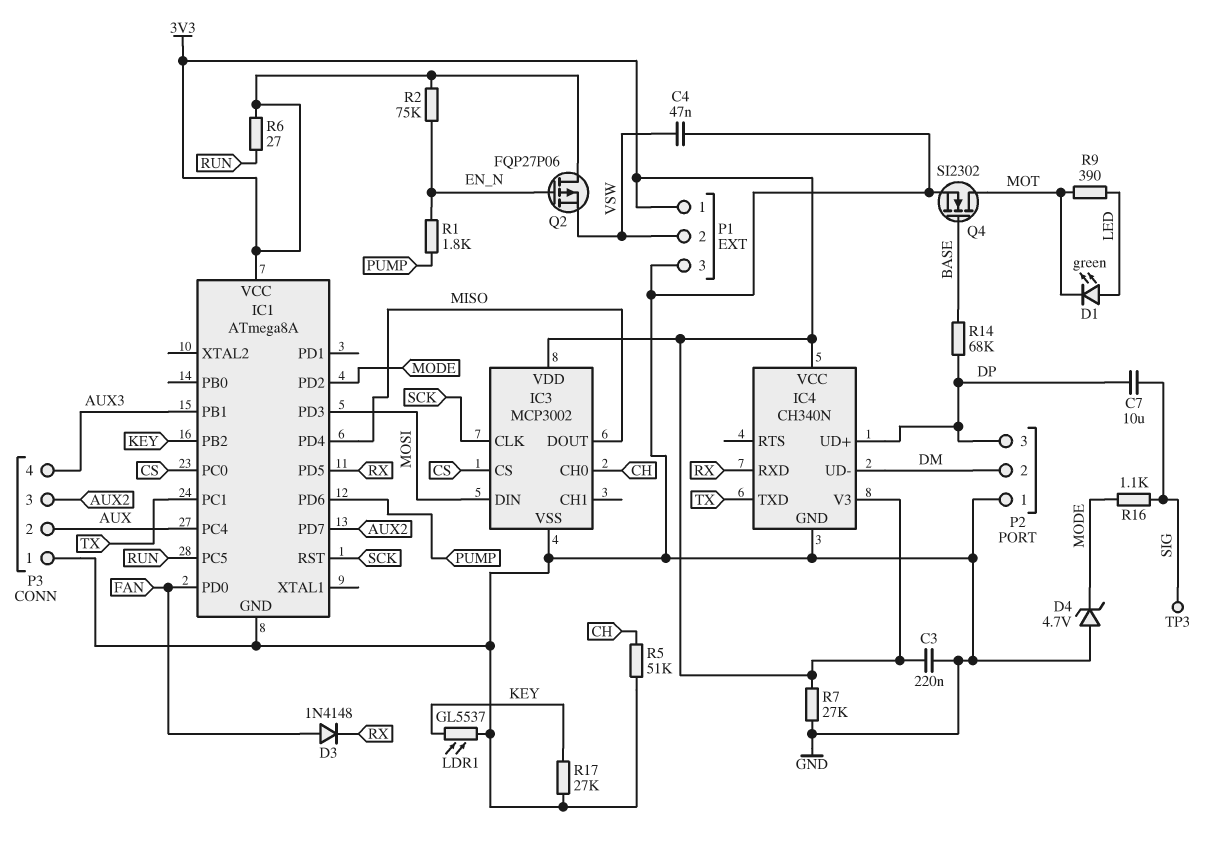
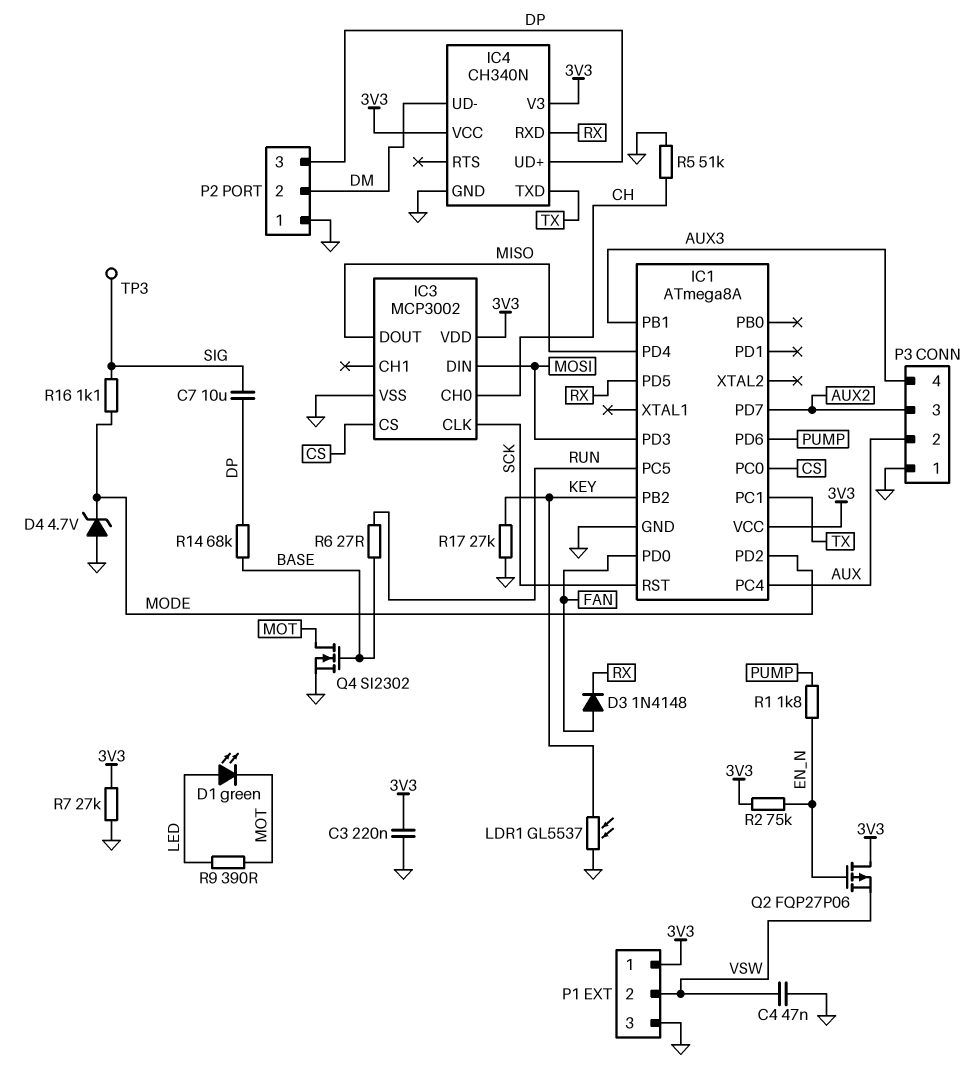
R6: 27 (3V3, RUN) -> 27 (BASE, RUN)

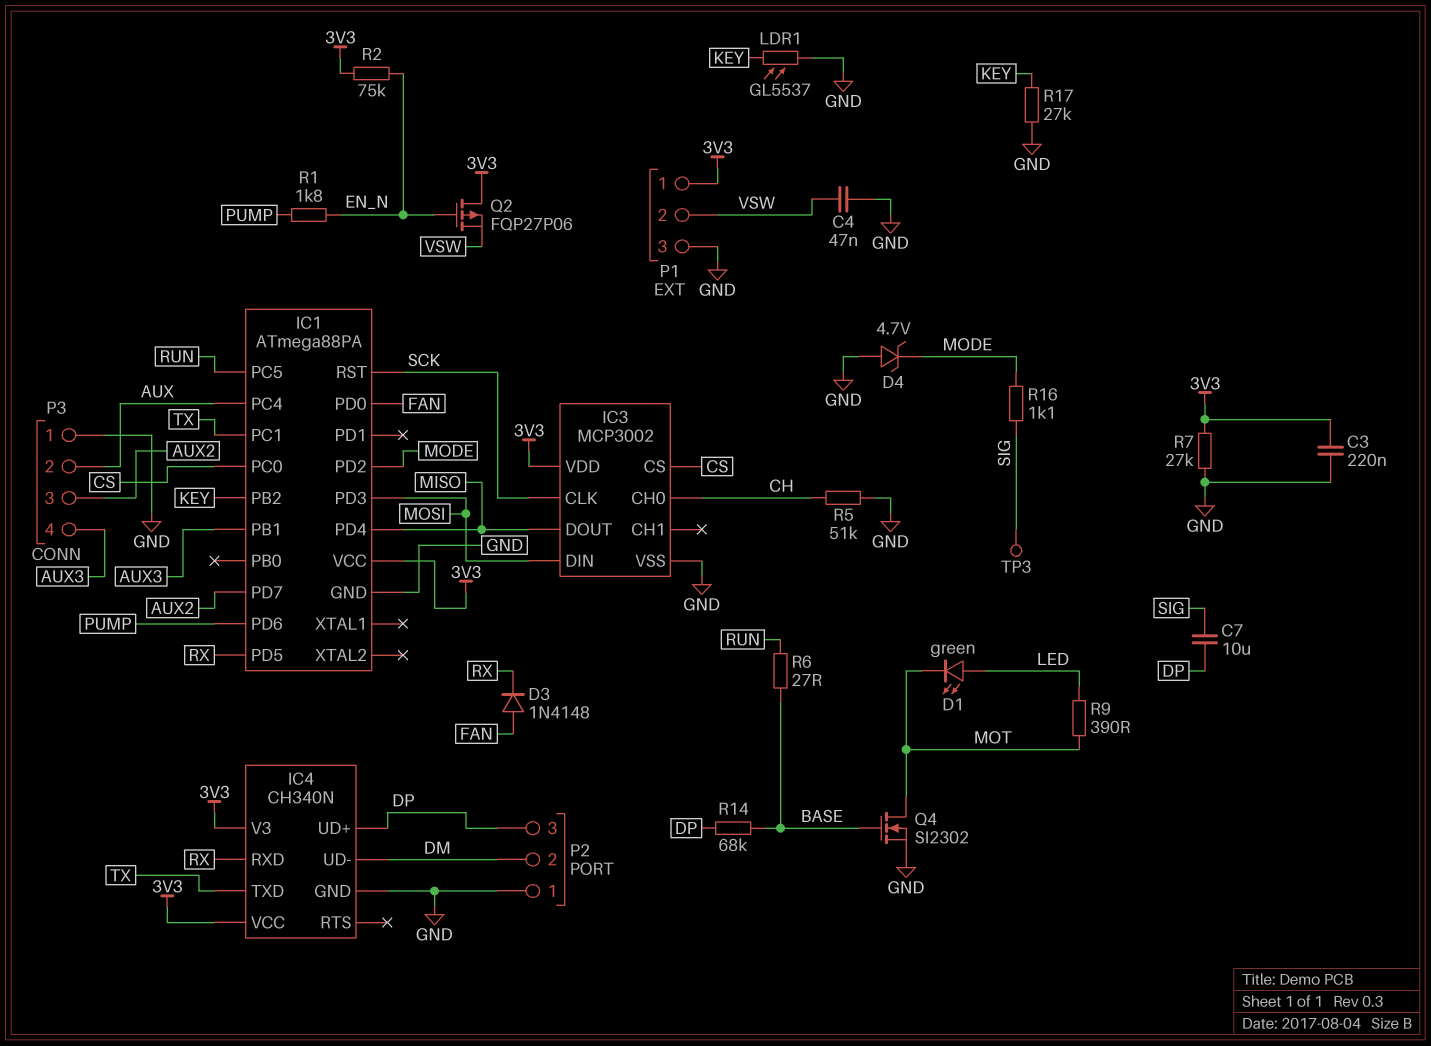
IC1: ATmega8A -> ATmega88PA

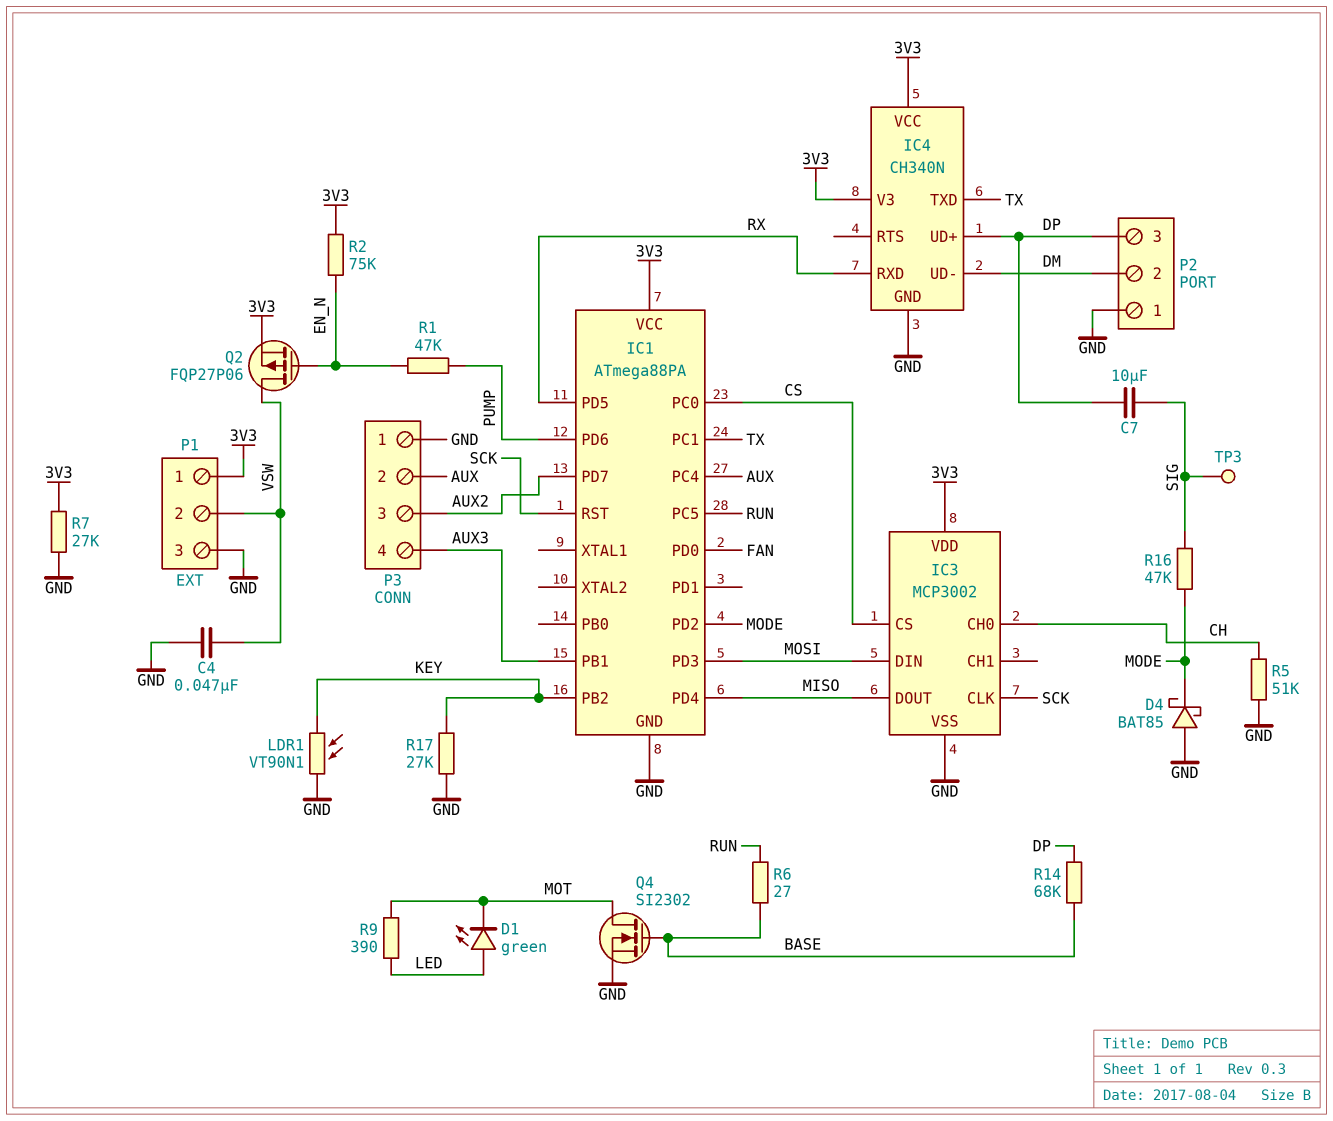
C3: 220nF (3V3, GND) -> none
D3: diode 1N4148 (A FAN, K RX) -> none
D4: zener 4.7V (A GND, K MODE) -> schottky BAT85 (A GND, K MODE)
LDR1: GL5537 (GND, KEY) -> VT90N1 (GND, KEY)
Q2: PMOS FQP27P06 (G EN_N, D 3V3, S VSW) -> PMOS FQP27P06 (G EN_N, D VSW, S 3V3)
R1: 1.8k (EN_N, PUMP) -> 47k (EN_N, PUMP)
R16: 1.1k (MODE, SIG) -> 47k (MODE, SIG)

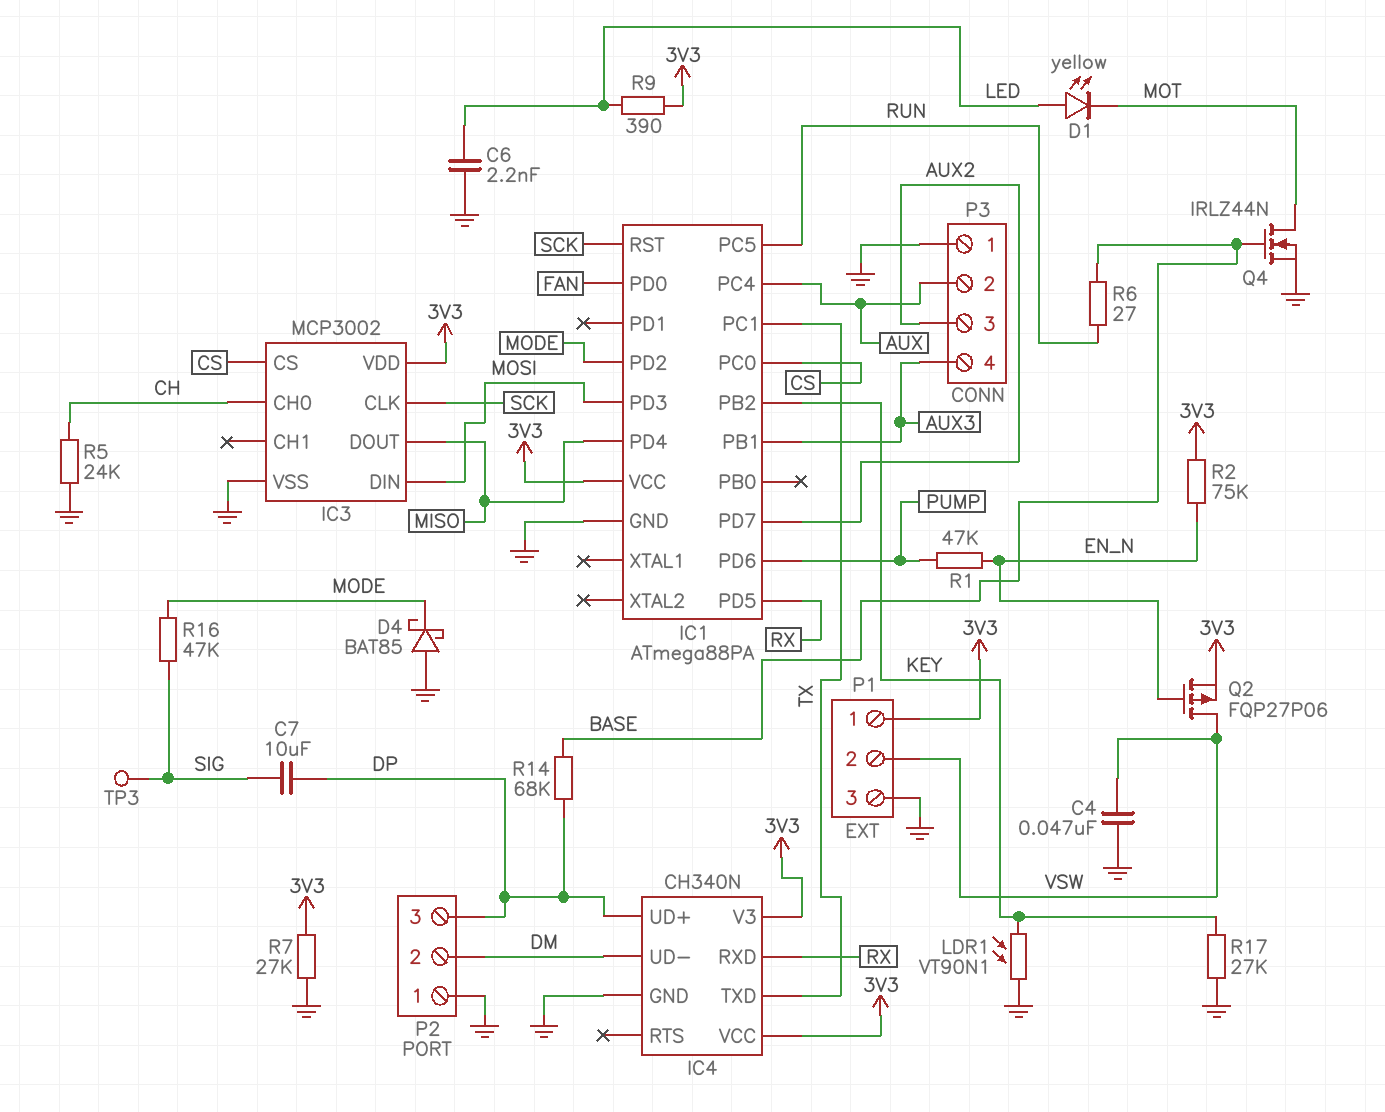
C6: none -> 2.2nF (GND, LED)
D1: LED green (A LED, K MOT) -> LED yellow (A LED, K MOT)
Q4: NMOS SI2302 (G BASE, D MOT, S GND) -> NMOS IRLZ44N (G BASE, D MOT, S GND)
R5: 51k (CH, GND) -> 24k (CH, GND)
R9: 390 (LED, MOT) -> 390 (3V3, LED)

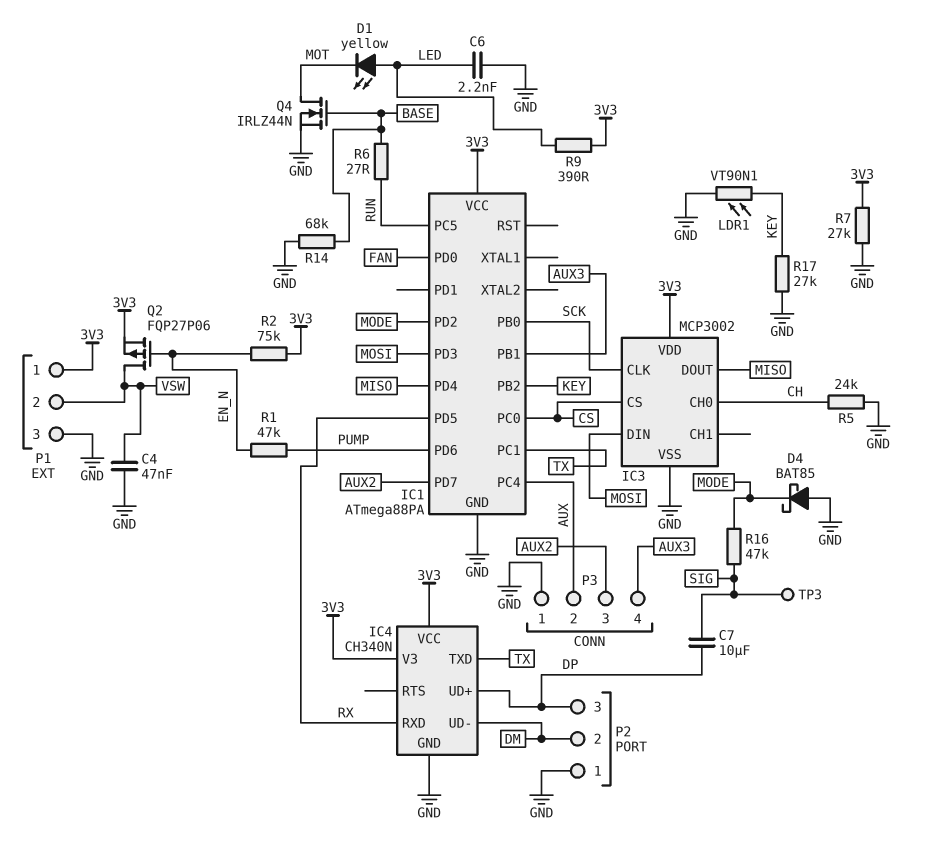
IC1 pin PB0: none -> SCK
IC1 pin RST: SCK -> none
R14: 68k (BASE, DP) -> 68k (BASE, GND)

